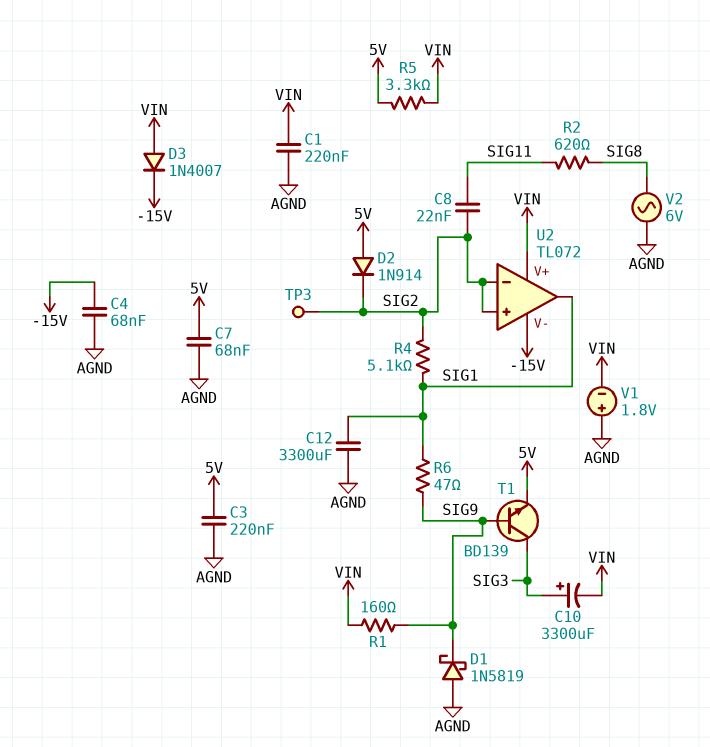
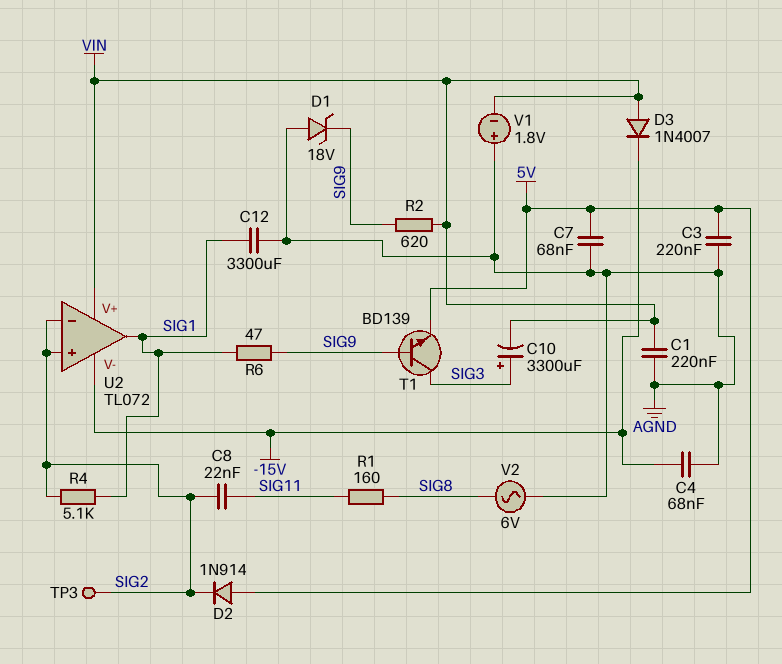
D1: schottky 1N5819 (A AGND, K SIG9) -> zener 18V (A AGND, K SIG9)
R1: 160 (SIG9, VIN) -> 160 (SIG8, SIG11)
R2: 620 (SIG8, SIG11) -> 620 (SIG9, VIN)
R5: 3.3k (5V, VIN) -> none

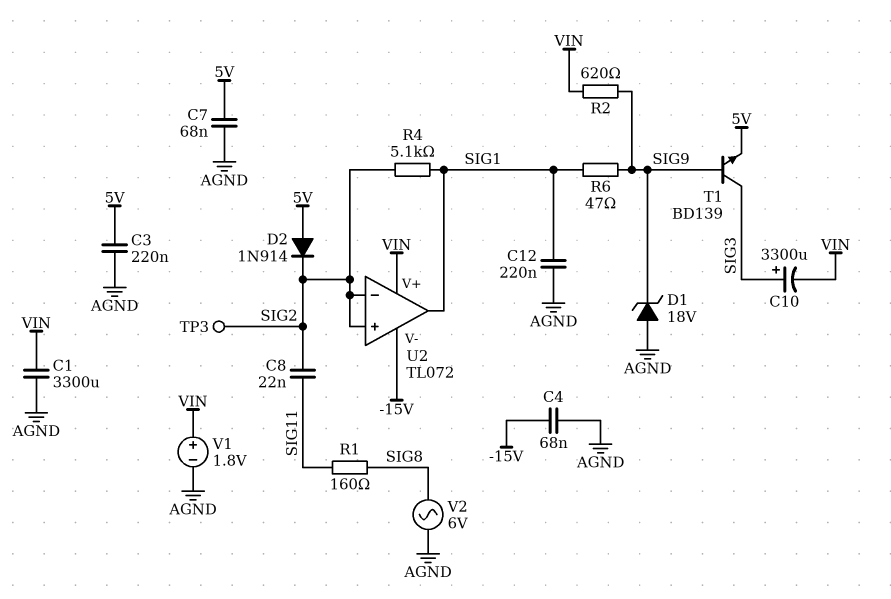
C1: 220nF (AGND, VIN) -> 3300uF (AGND, VIN)
C12: 3300uF (AGND, SIG1) -> 220nF (AGND, SIG1)
D3: diode 1N4007 (A VIN, K -15V) -> none
V1: 1.8V (plus AGND, minus VIN) -> 1.8V (plus VIN, minus AGND)

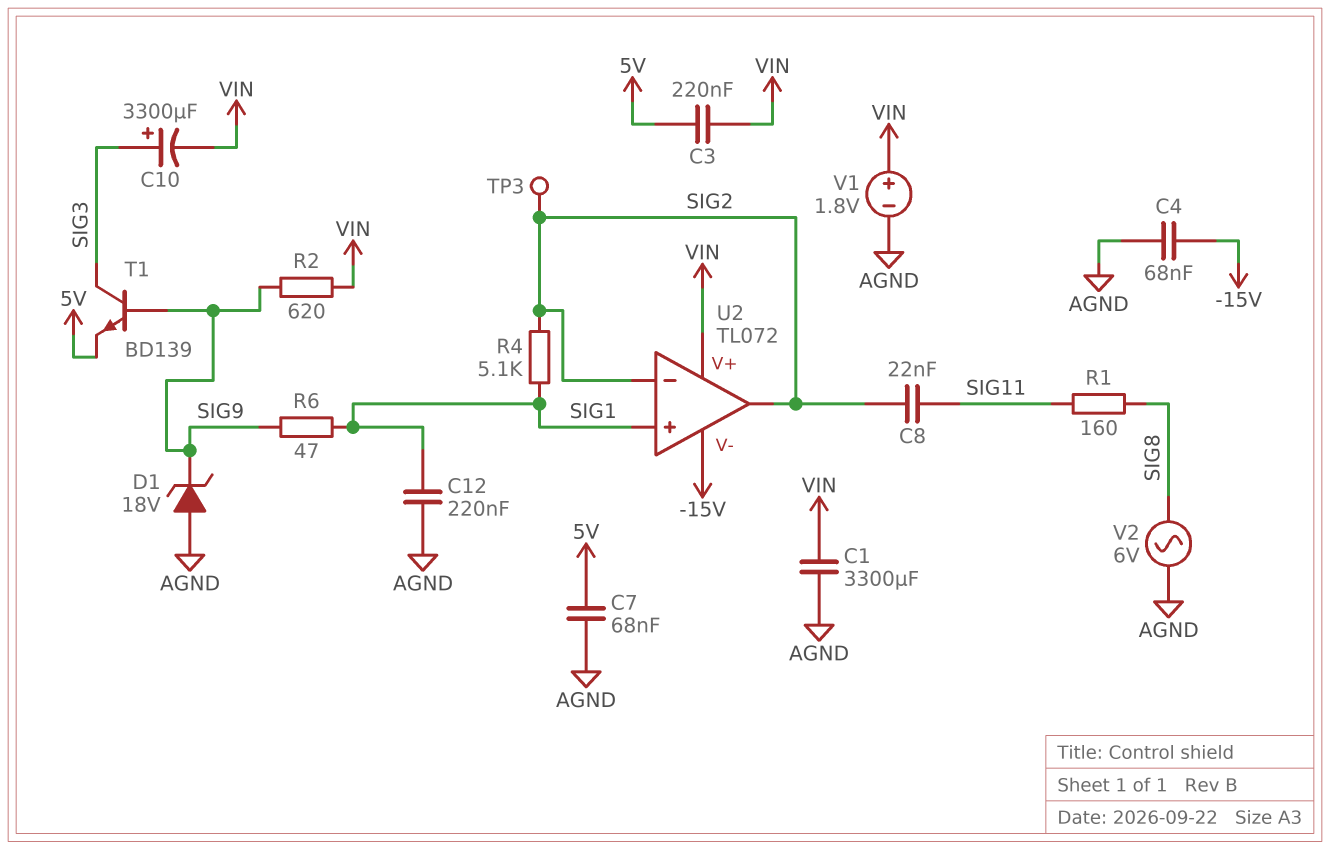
C3: 220nF (5V, AGND) -> 220nF (5V, VIN)
D2: diode 1N914 (A 5V, K SIG2) -> none
U2 pin in+: SIG2 -> SIG1
U2 pin out: SIG1 -> SIG2

